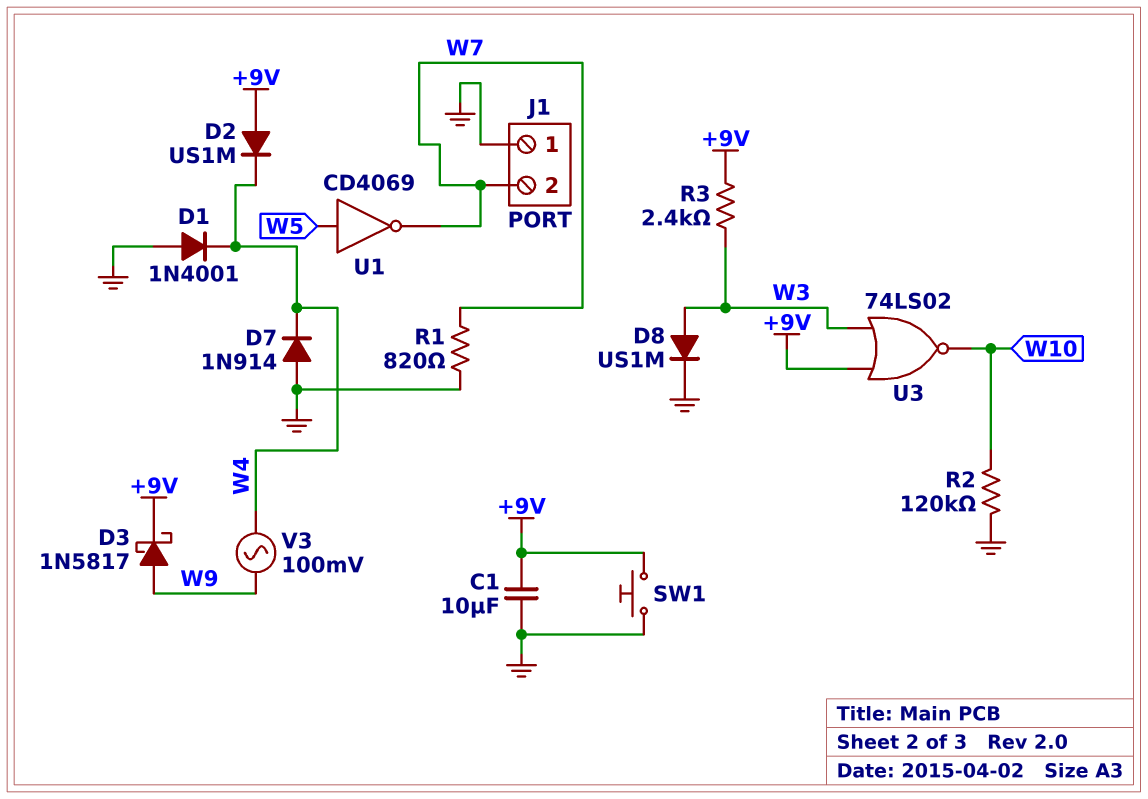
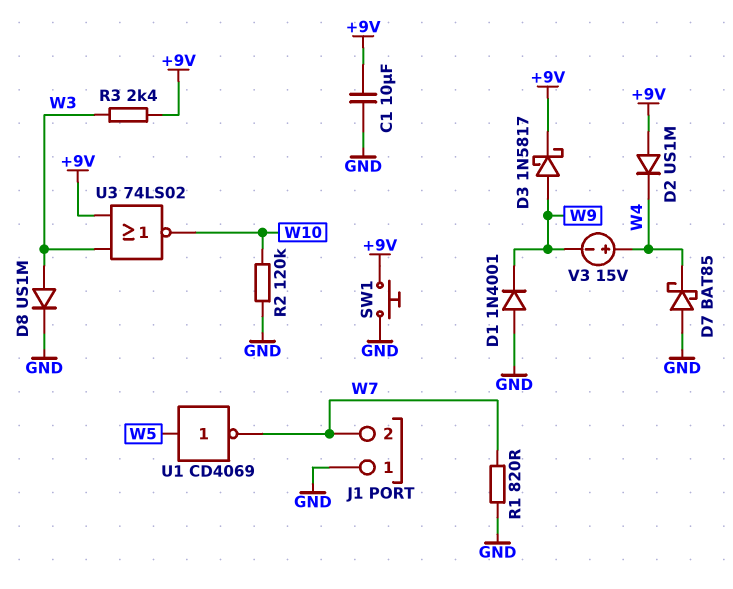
D1: diode 1N4001 (A GND, K W4) -> diode 1N4001 (A GND, K W9)
D7: diode 1N914 (A GND, K W4) -> schottky BAT85 (A GND, K W4)
V3: AC 100mV (W4, W9) -> 15V (plus W4, minus W9)

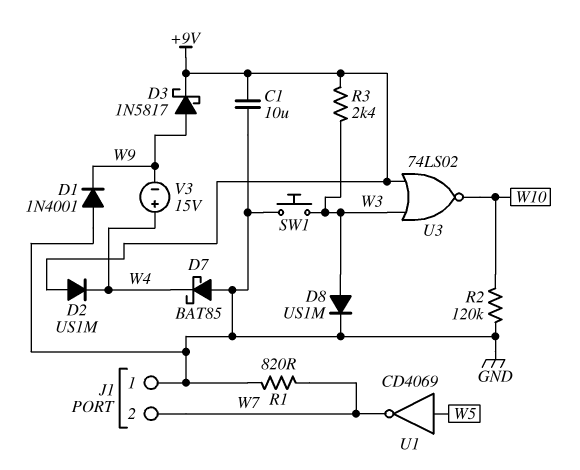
SW1: button (+9V, GND) -> button (GND, W3)

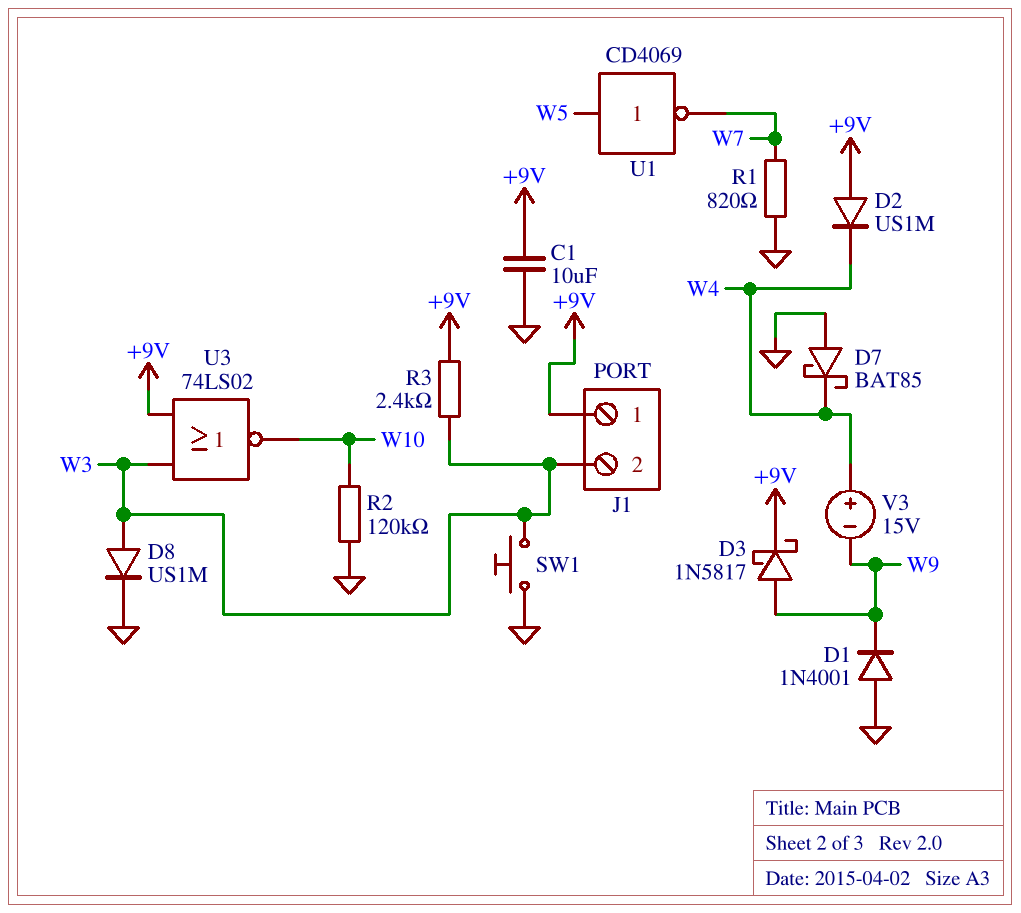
J1 pin 1: GND -> +9V
J1 pin 2: W7 -> W3

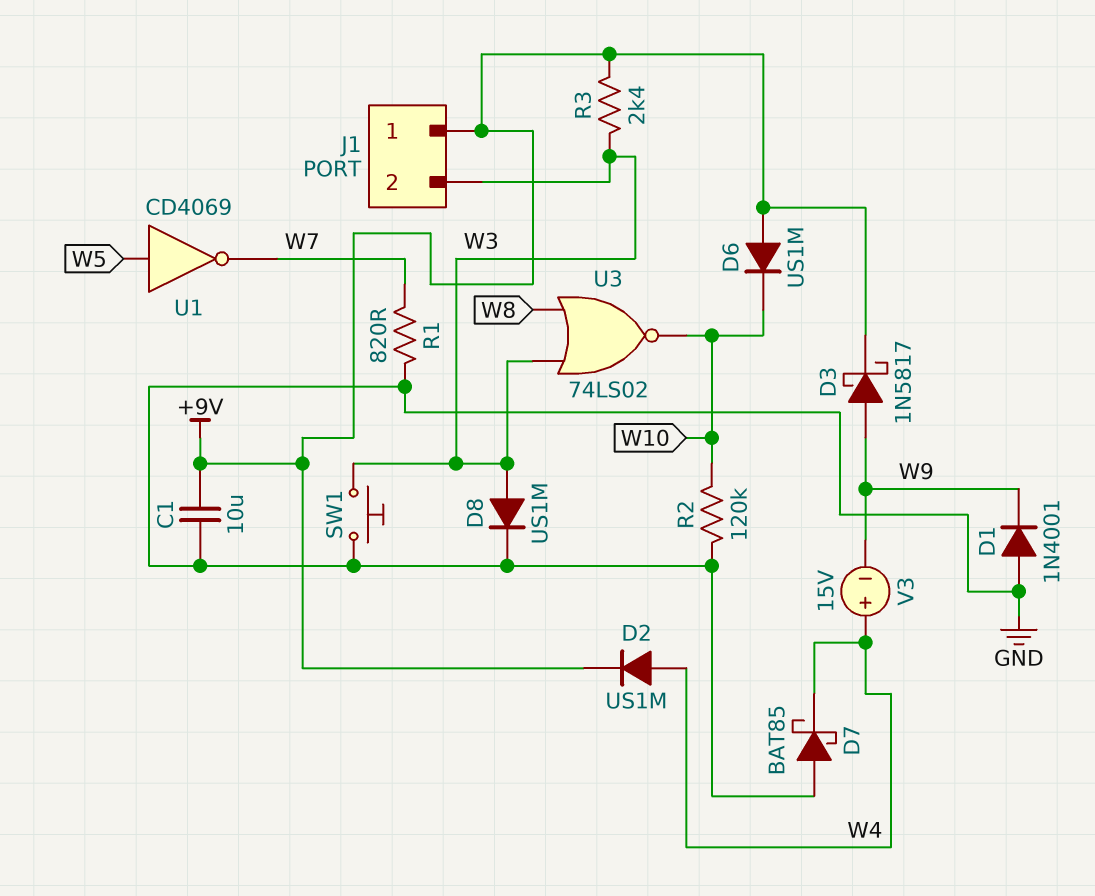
D2: diode US1M (A +9V, K W4) -> diode US1M (A W4, K +9V)
D6: none -> diode US1M (A +9V, K W10)
U3: NOR 74LS02 (in +9V, in W3, out W10) -> NOR 74LS02 (in W3, in W8, out W10)

